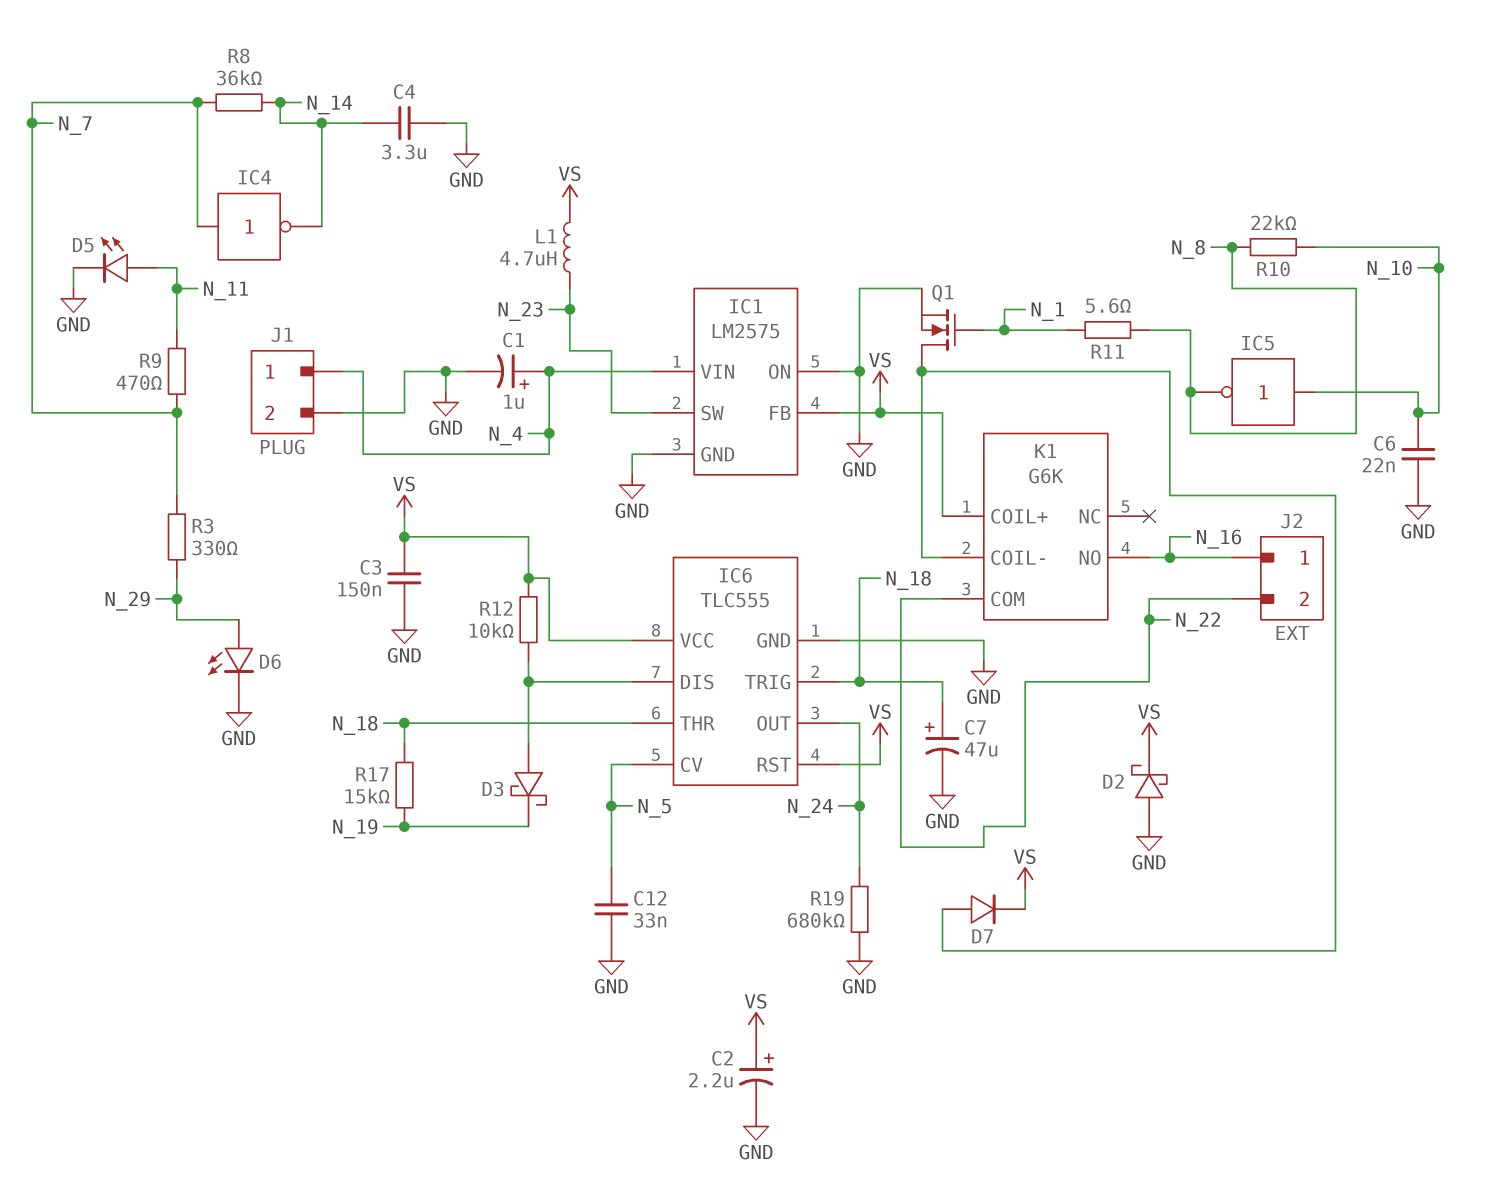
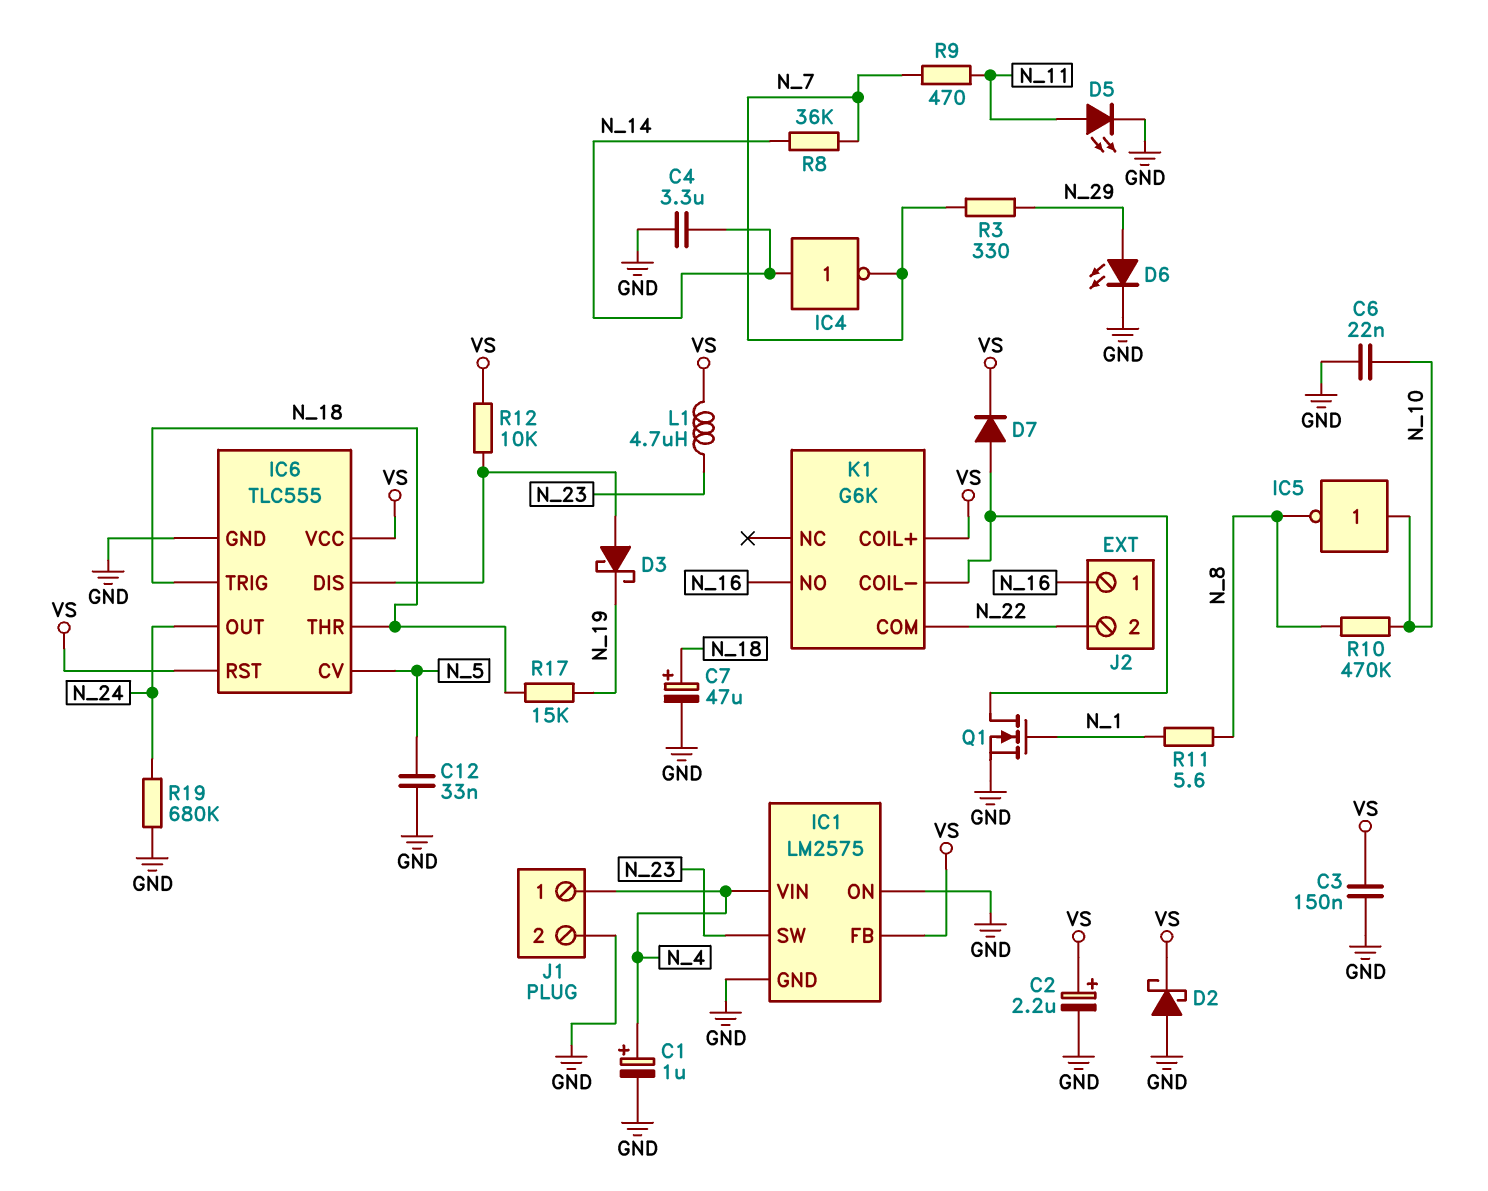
IC4: NOT (in N_7, out N_14) -> NOT (in N_14, out N_7)
R10: 22k (N_8, N_10) -> 470k (N_8, N_10)

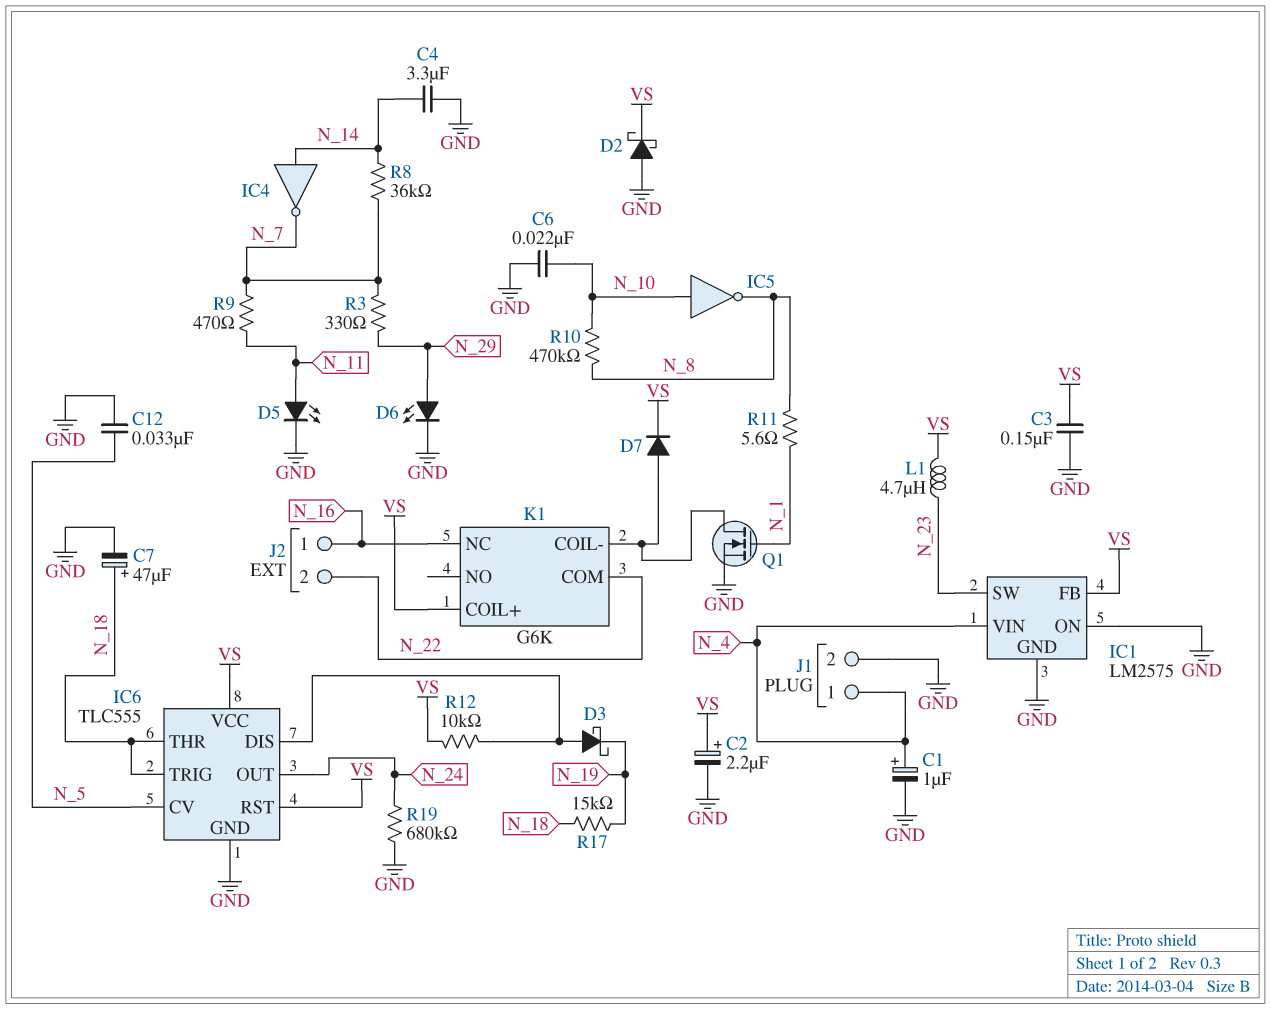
K1 pin NC: none -> N_16
K1 pin NO: N_16 -> none

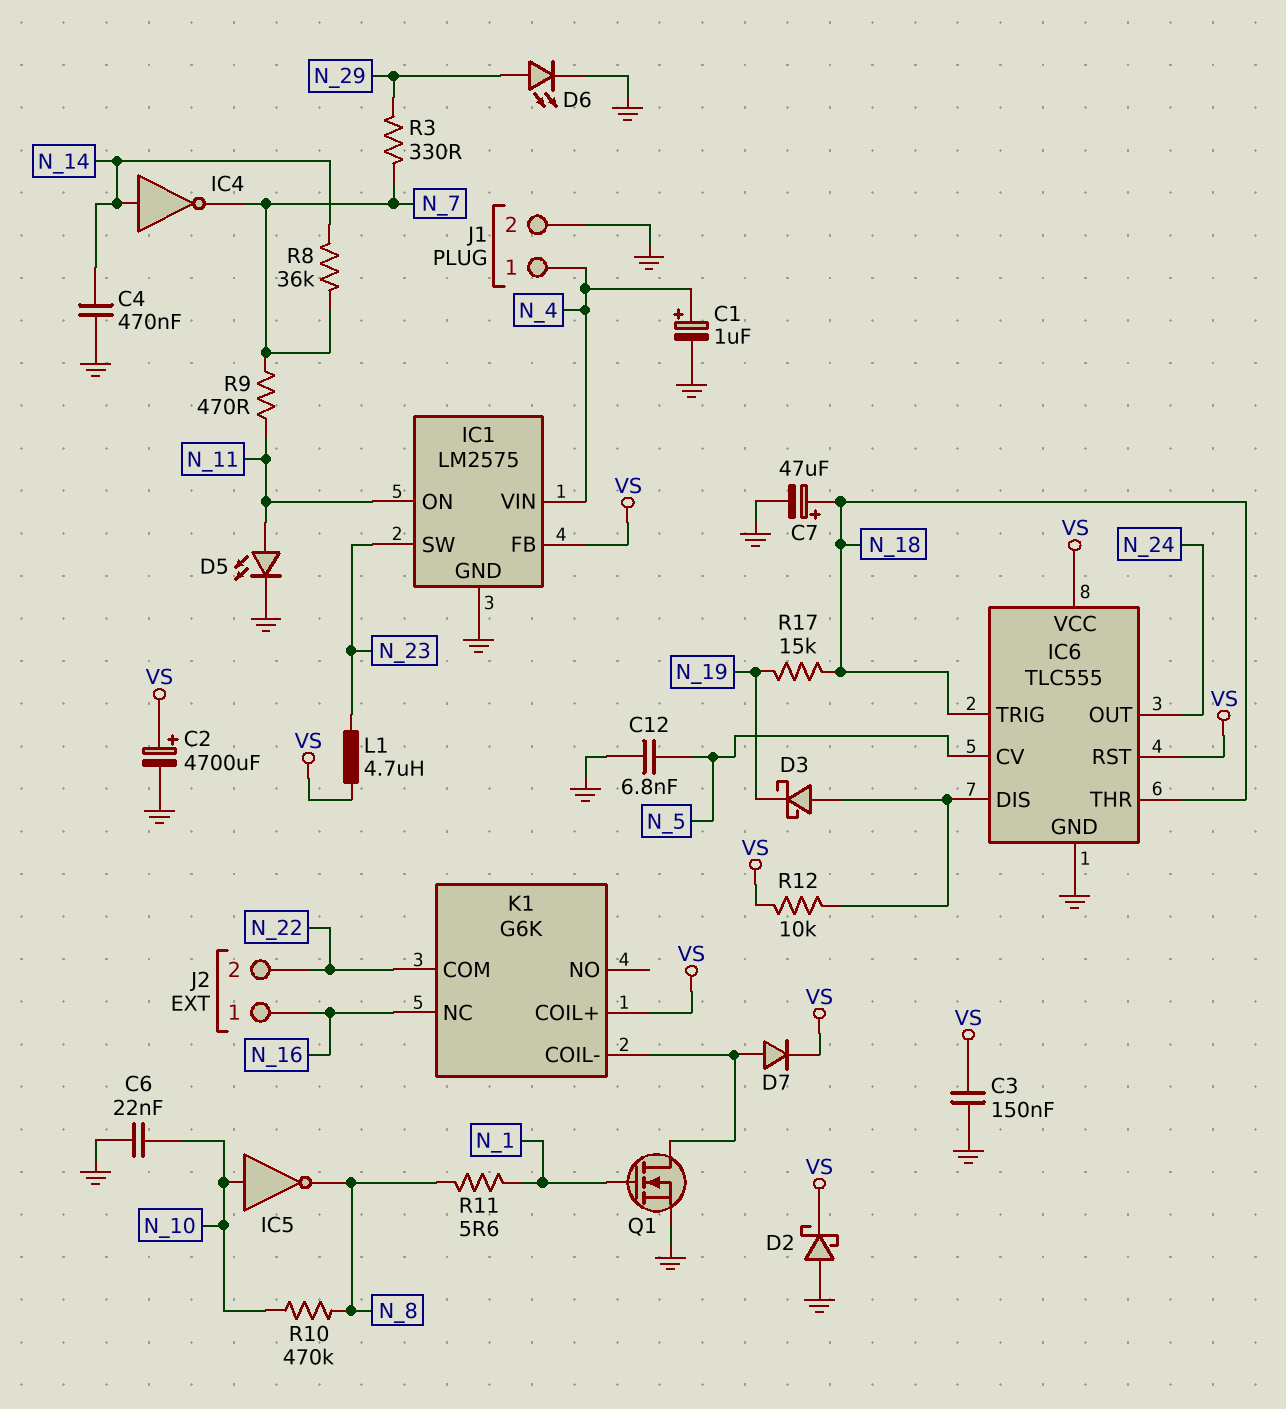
C2: 2.2uF (plus VS, minus GND) -> 4700uF (plus VS, minus GND)
C4: 3.3uF (GND, N_14) -> 470nF (GND, N_14)
C12: 33nF (GND, N_5) -> 6.8nF (GND, N_5)
IC1 pin ON: GND -> N_11
R19: 680k (GND, N_24) -> none

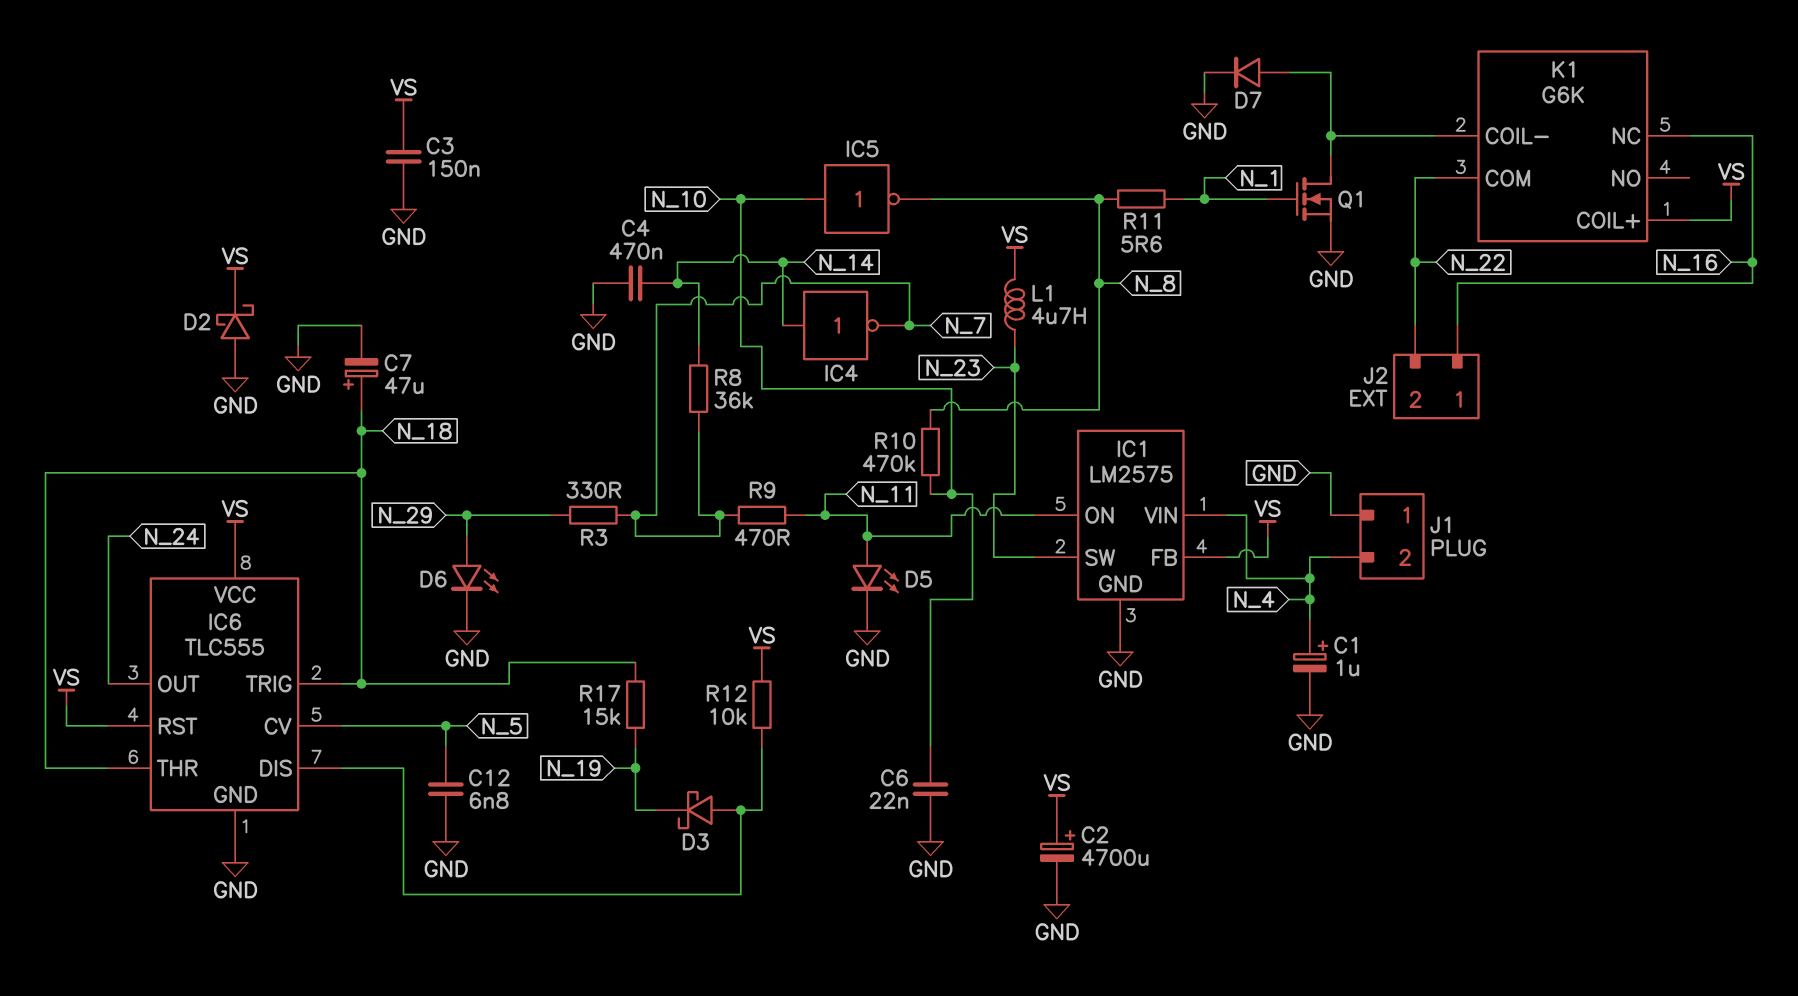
D7: diode (A K1/COIL-, K VS) -> diode (A K1/COIL-, K GND)
J1 pin 1: N_4 -> GND
J1 pin 2: GND -> N_4

